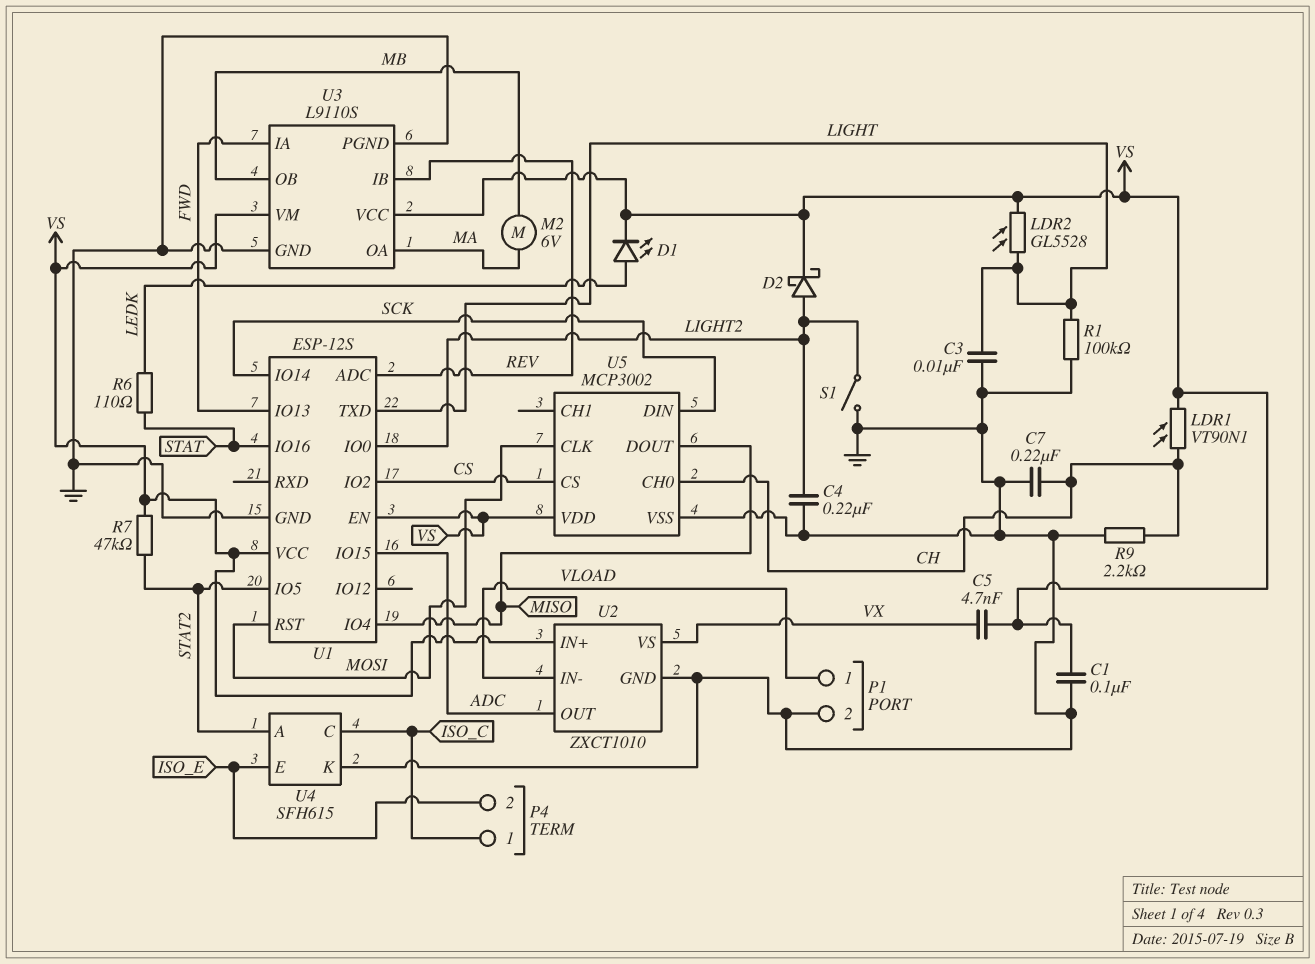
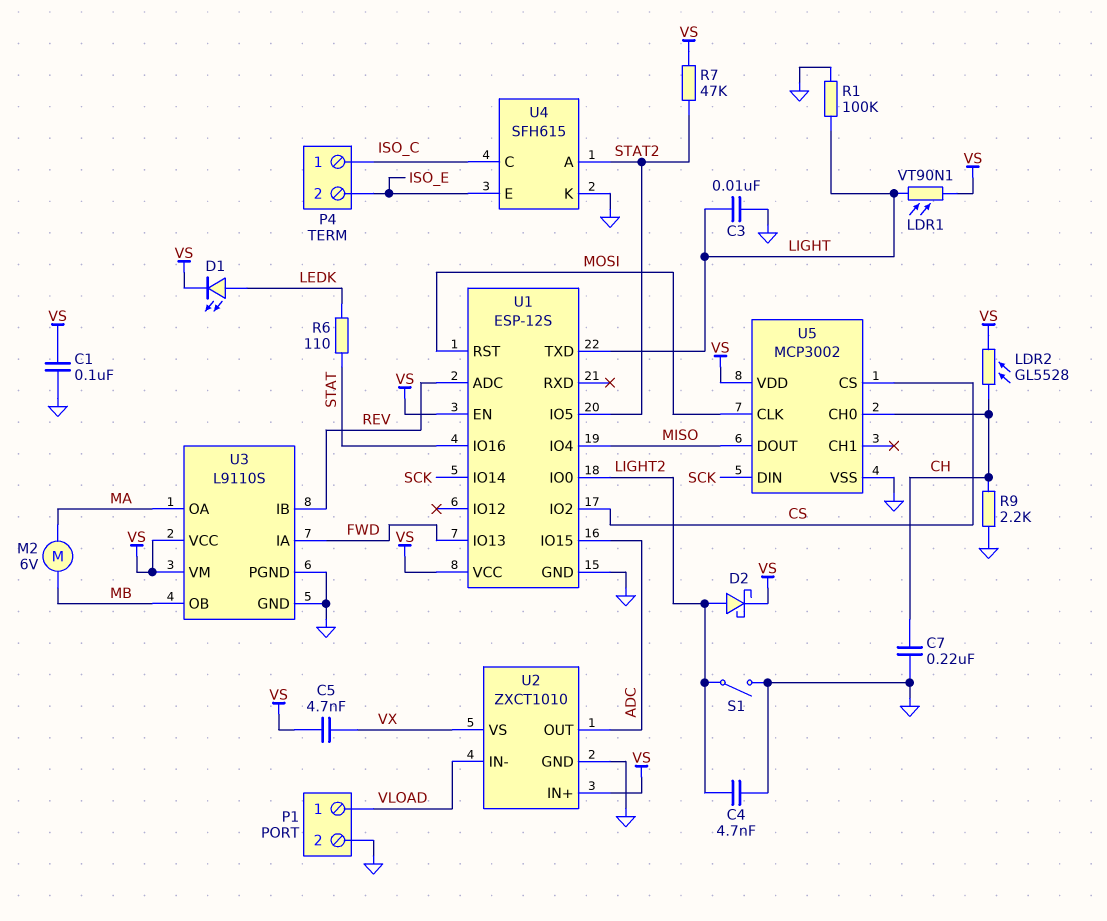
C4: 220nF (GND, LIGHT2) -> 4.7nF (GND, LIGHT2)
LDR1: VT90N1 (CH, VS) -> VT90N1 (LIGHT, VS)
LDR2: GL5528 (LIGHT, VS) -> GL5528 (CH, VS)

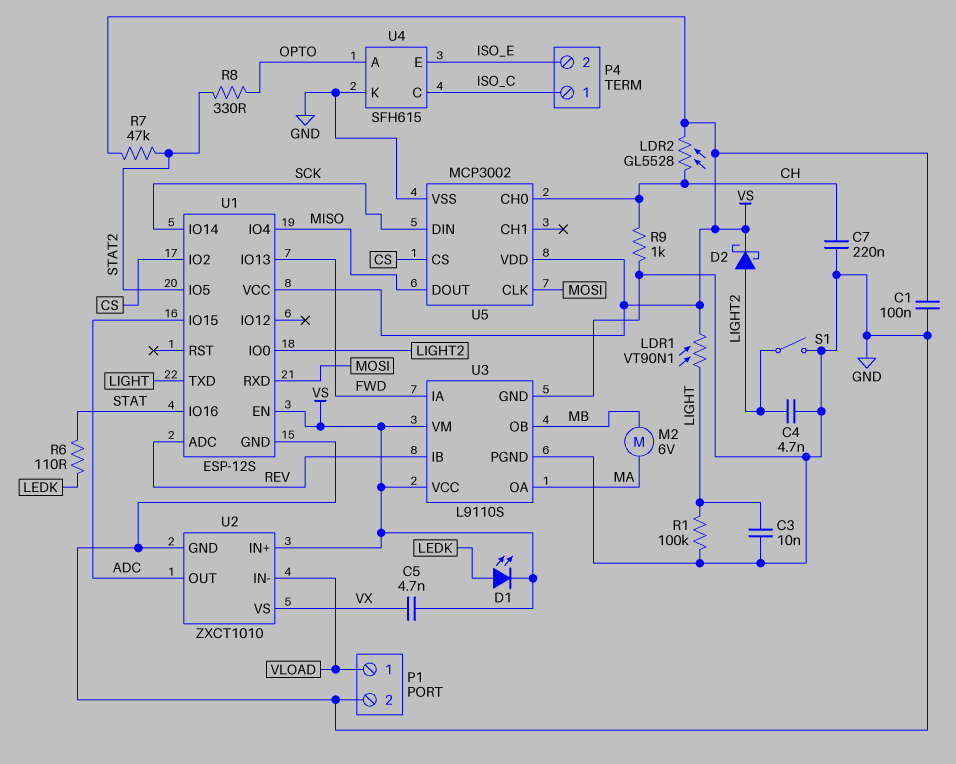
R8: none -> 330 (OPTO, STAT2)
R9: 2.2k (CH, GND) -> 1k (CH, GND)
U1 pin RST: MOSI -> none
U1 pin RXD: none -> MOSI
U4 pin A: STAT2 -> OPTO

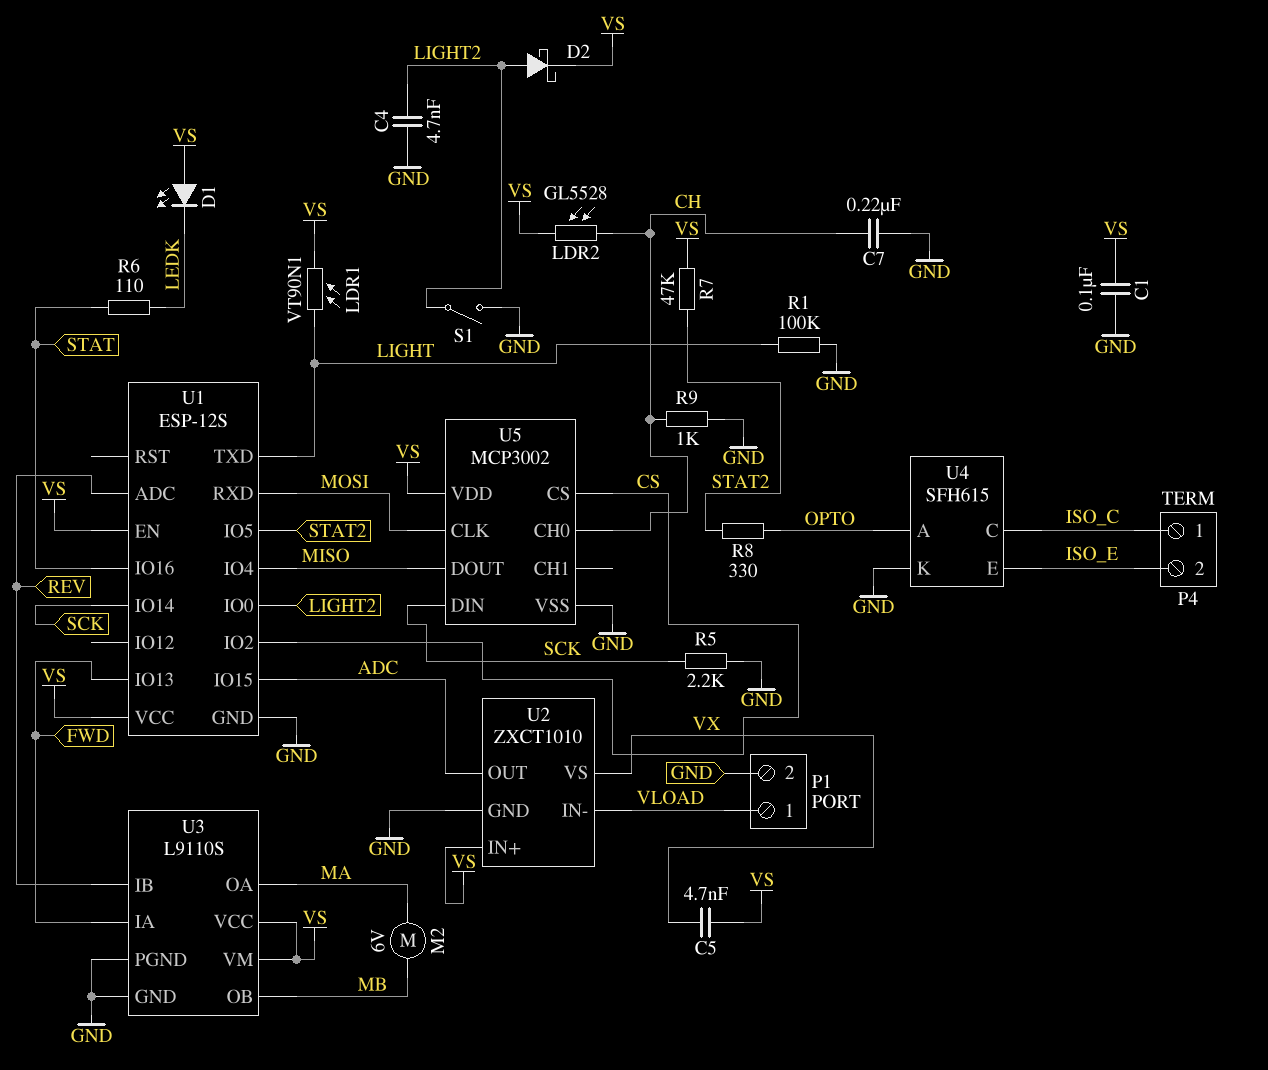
C3: 10nF (GND, LIGHT) -> none
D1: LED (A LEDK, K VS) -> LED (A VS, K LEDK)
R5: none -> 2.2k (GND, SCK)

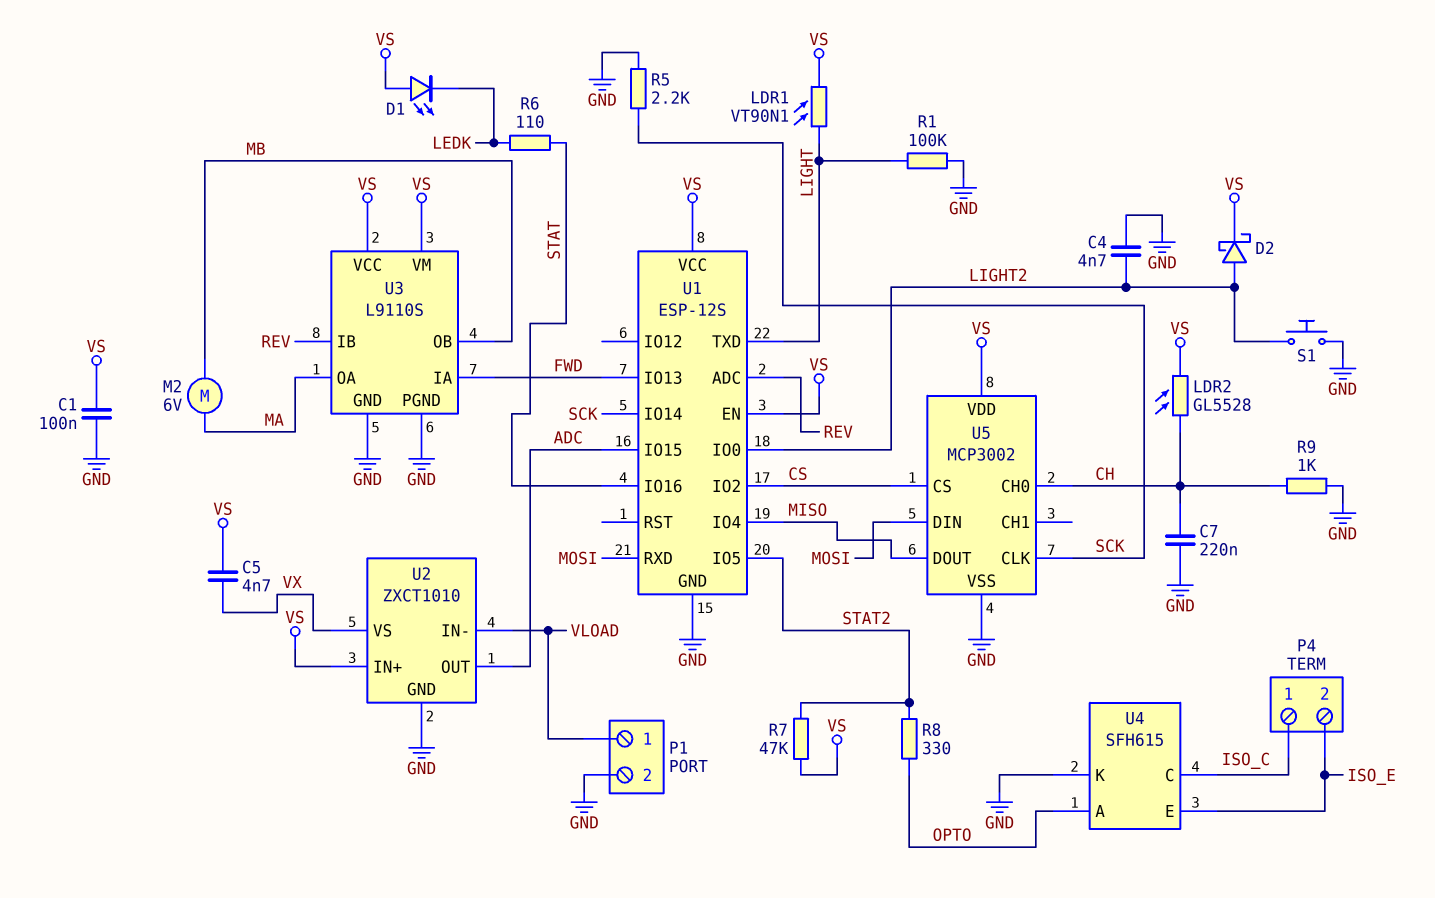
S1: switch (GND, LIGHT2) -> button (GND, LIGHT2)
U5 pin CLK: MOSI -> SCK
U5 pin DIN: SCK -> MOSI

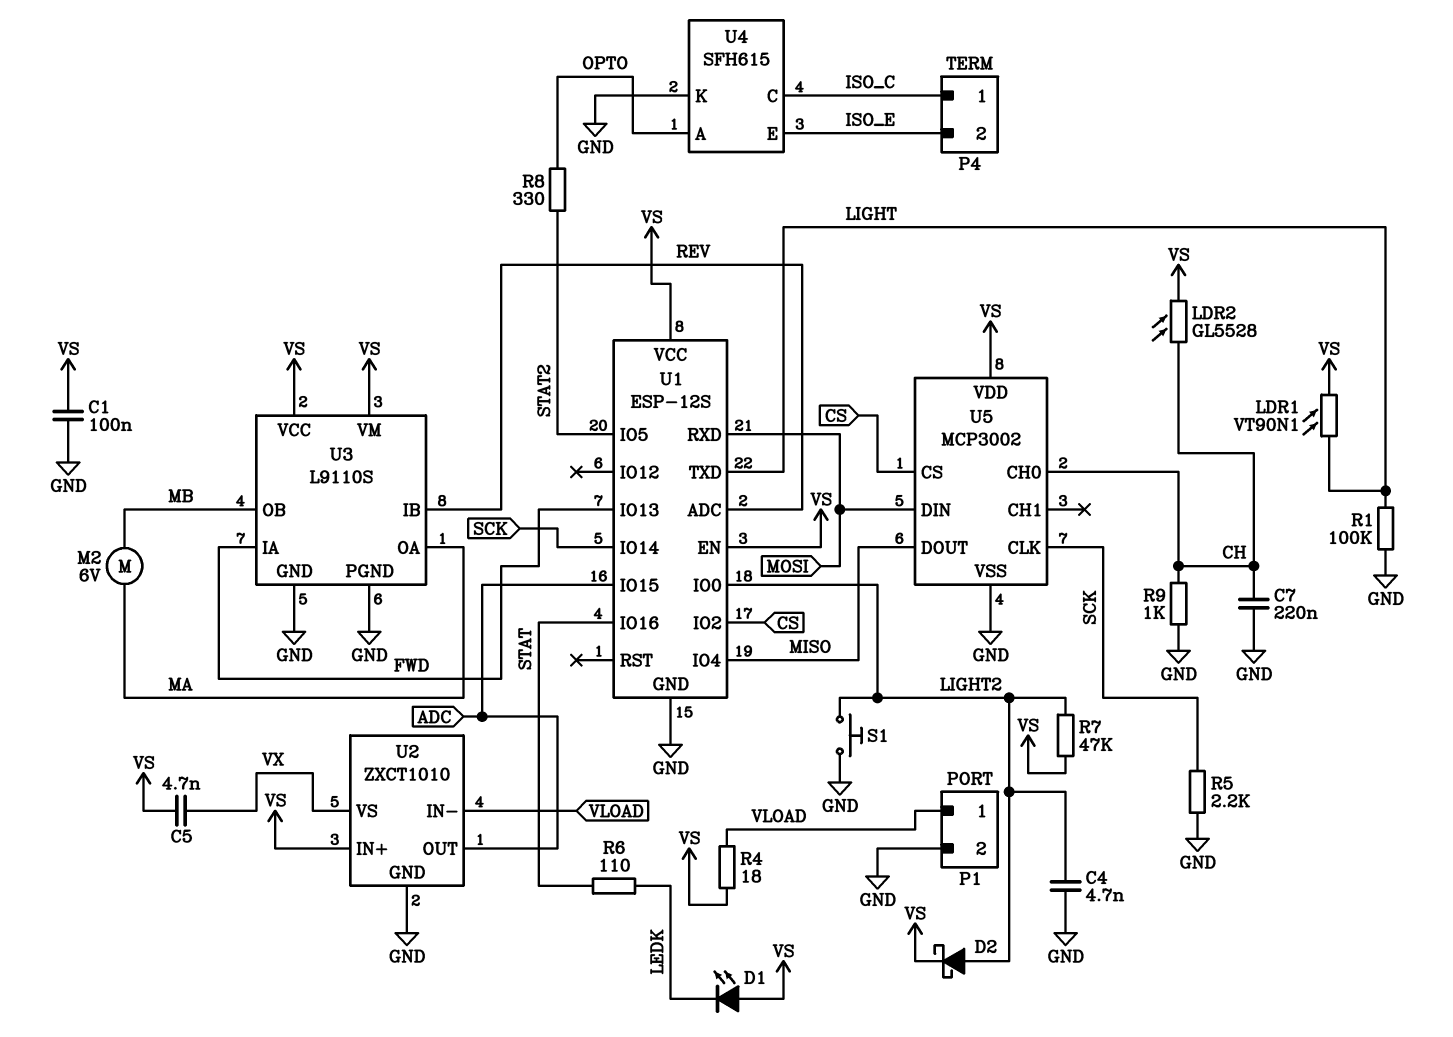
R4: none -> 18 (VLOAD, VS)
R7: 47k (STAT2, VS) -> 47k (LIGHT2, VS)

